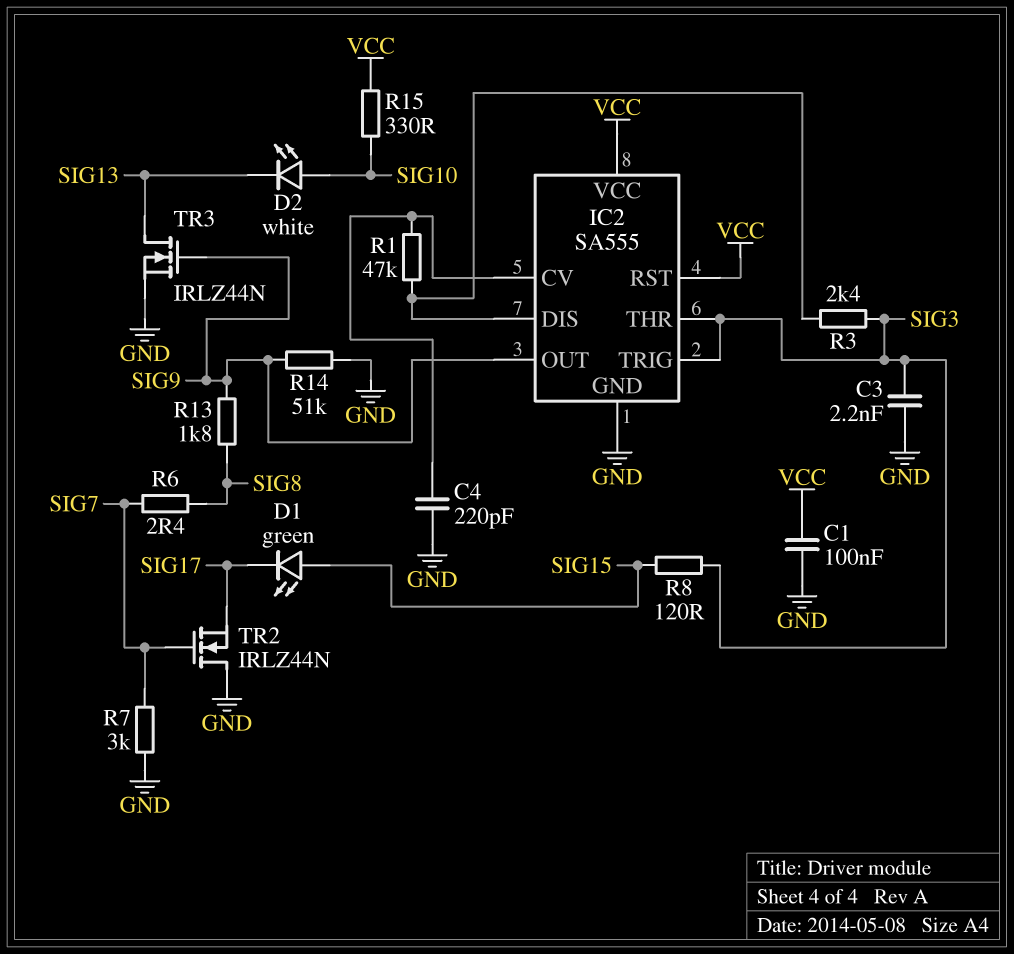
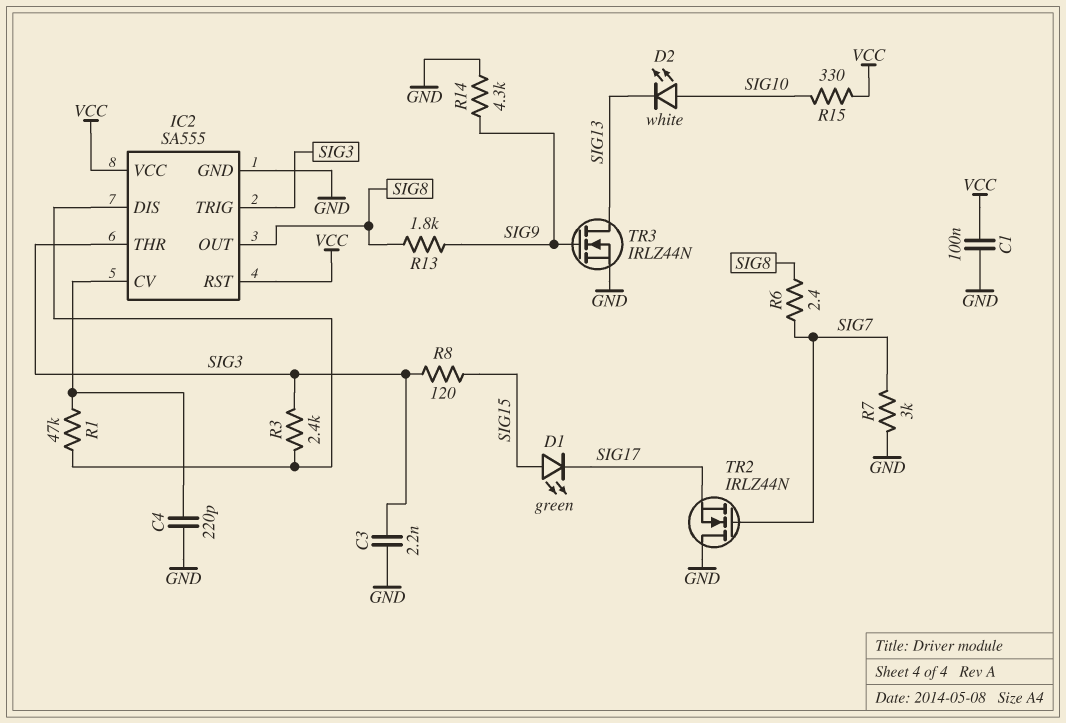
IC2 pin OUT: SIG9 -> SIG8
R14: 51k (GND, SIG9) -> 4.3k (GND, SIG9)

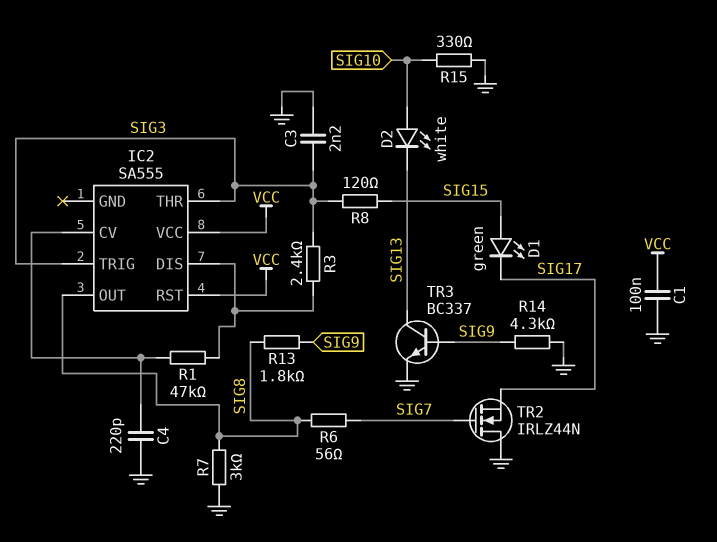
IC2 pin GND: GND -> none
R6: 2.4 (SIG7, SIG8) -> 56 (SIG7, SIG8)
R7: 3k (GND, SIG7) -> 3k (GND, SIG8)
R15: 330 (SIG10, VCC) -> 330 (GND, SIG10)
TR3: NMOS IRLZ44N (G SIG9, D SIG13, S GND) -> NPN BC337 (B SIG9, C SIG13, E GND)

